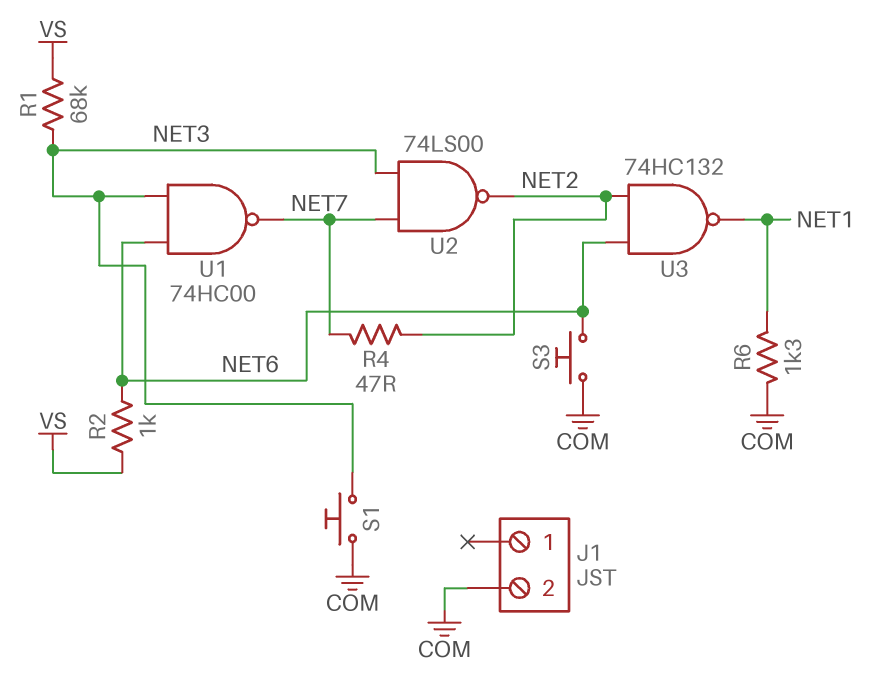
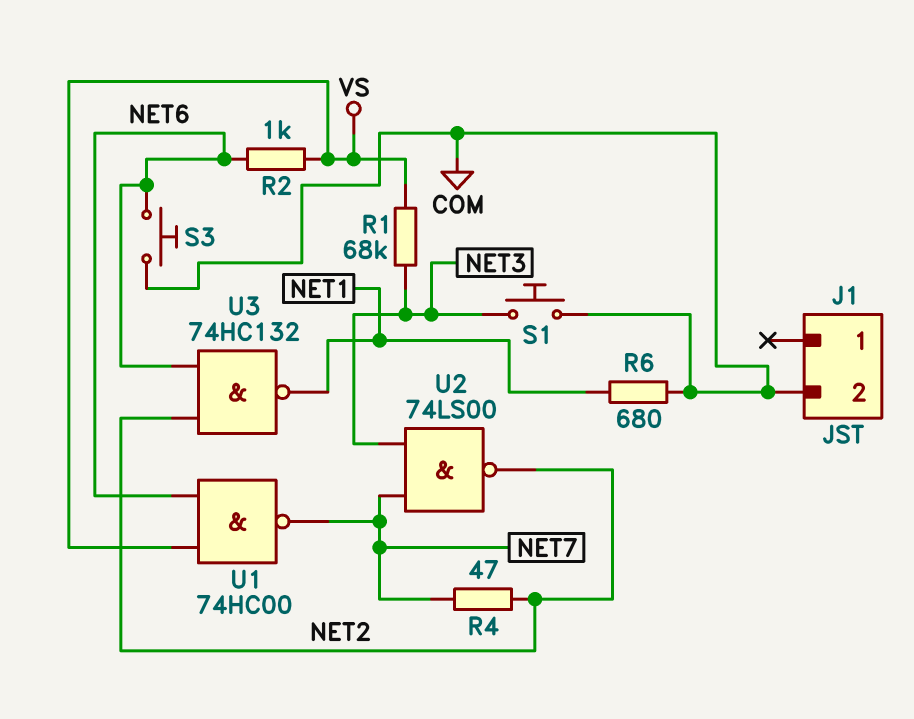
R6: 1.3k (COM, NET1) -> 680 (COM, NET1)
U1: NAND 74HC00 (in NET3, in NET6, out NET7) -> NAND 74HC00 (in NET6, in VS, out NET7)

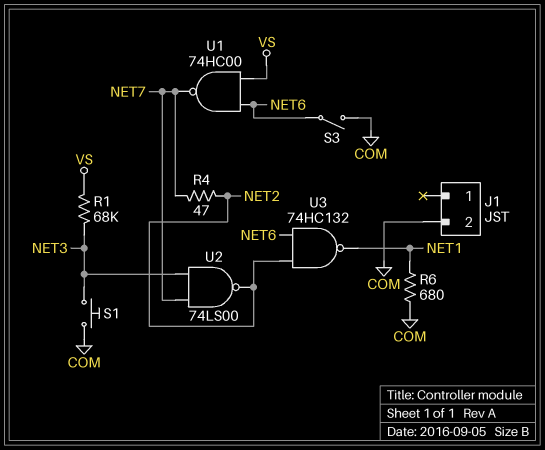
R2: 1k (NET6, VS) -> none
S3: button (COM, NET6) -> switch (COM, NET6)

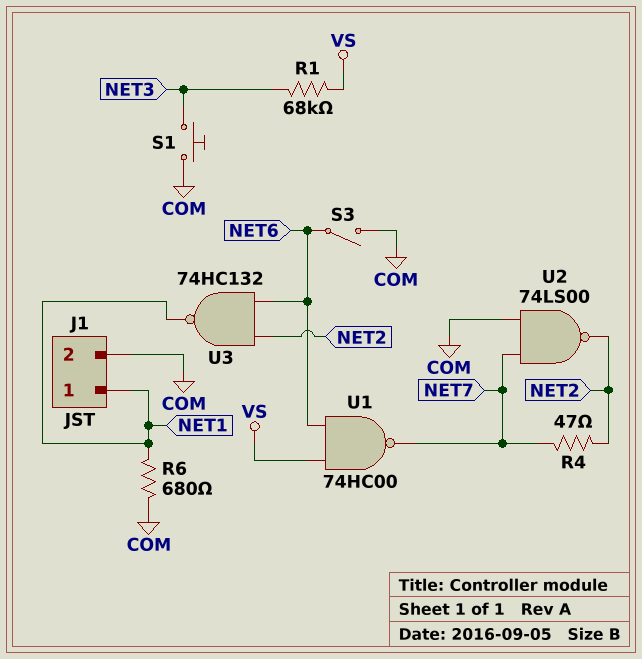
J1 pin 1: none -> NET1
U2: NAND 74LS00 (in NET3, in NET7, out NET2) -> NAND 74LS00 (in COM, in NET7, out NET2)

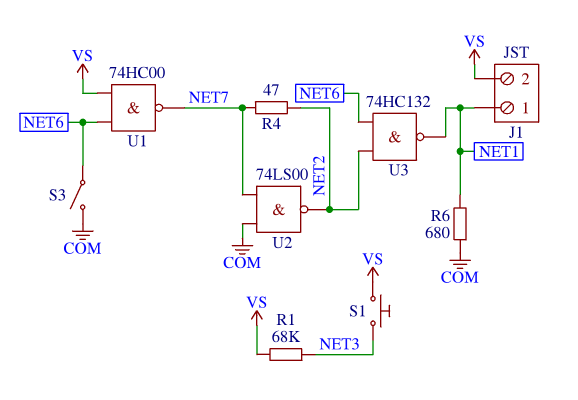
J1 pin 2: COM -> VS
S1: button (COM, NET3) -> button (NET3, VS)

